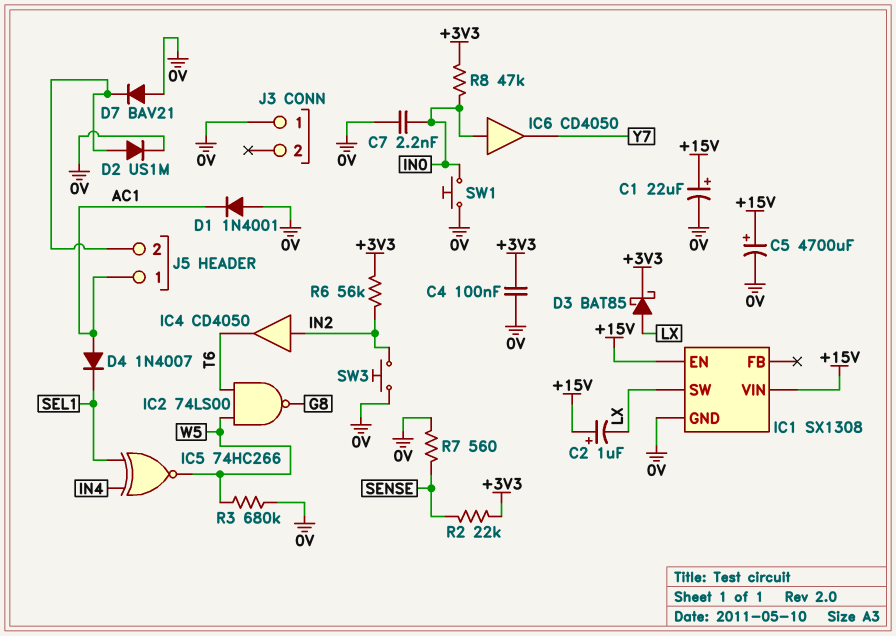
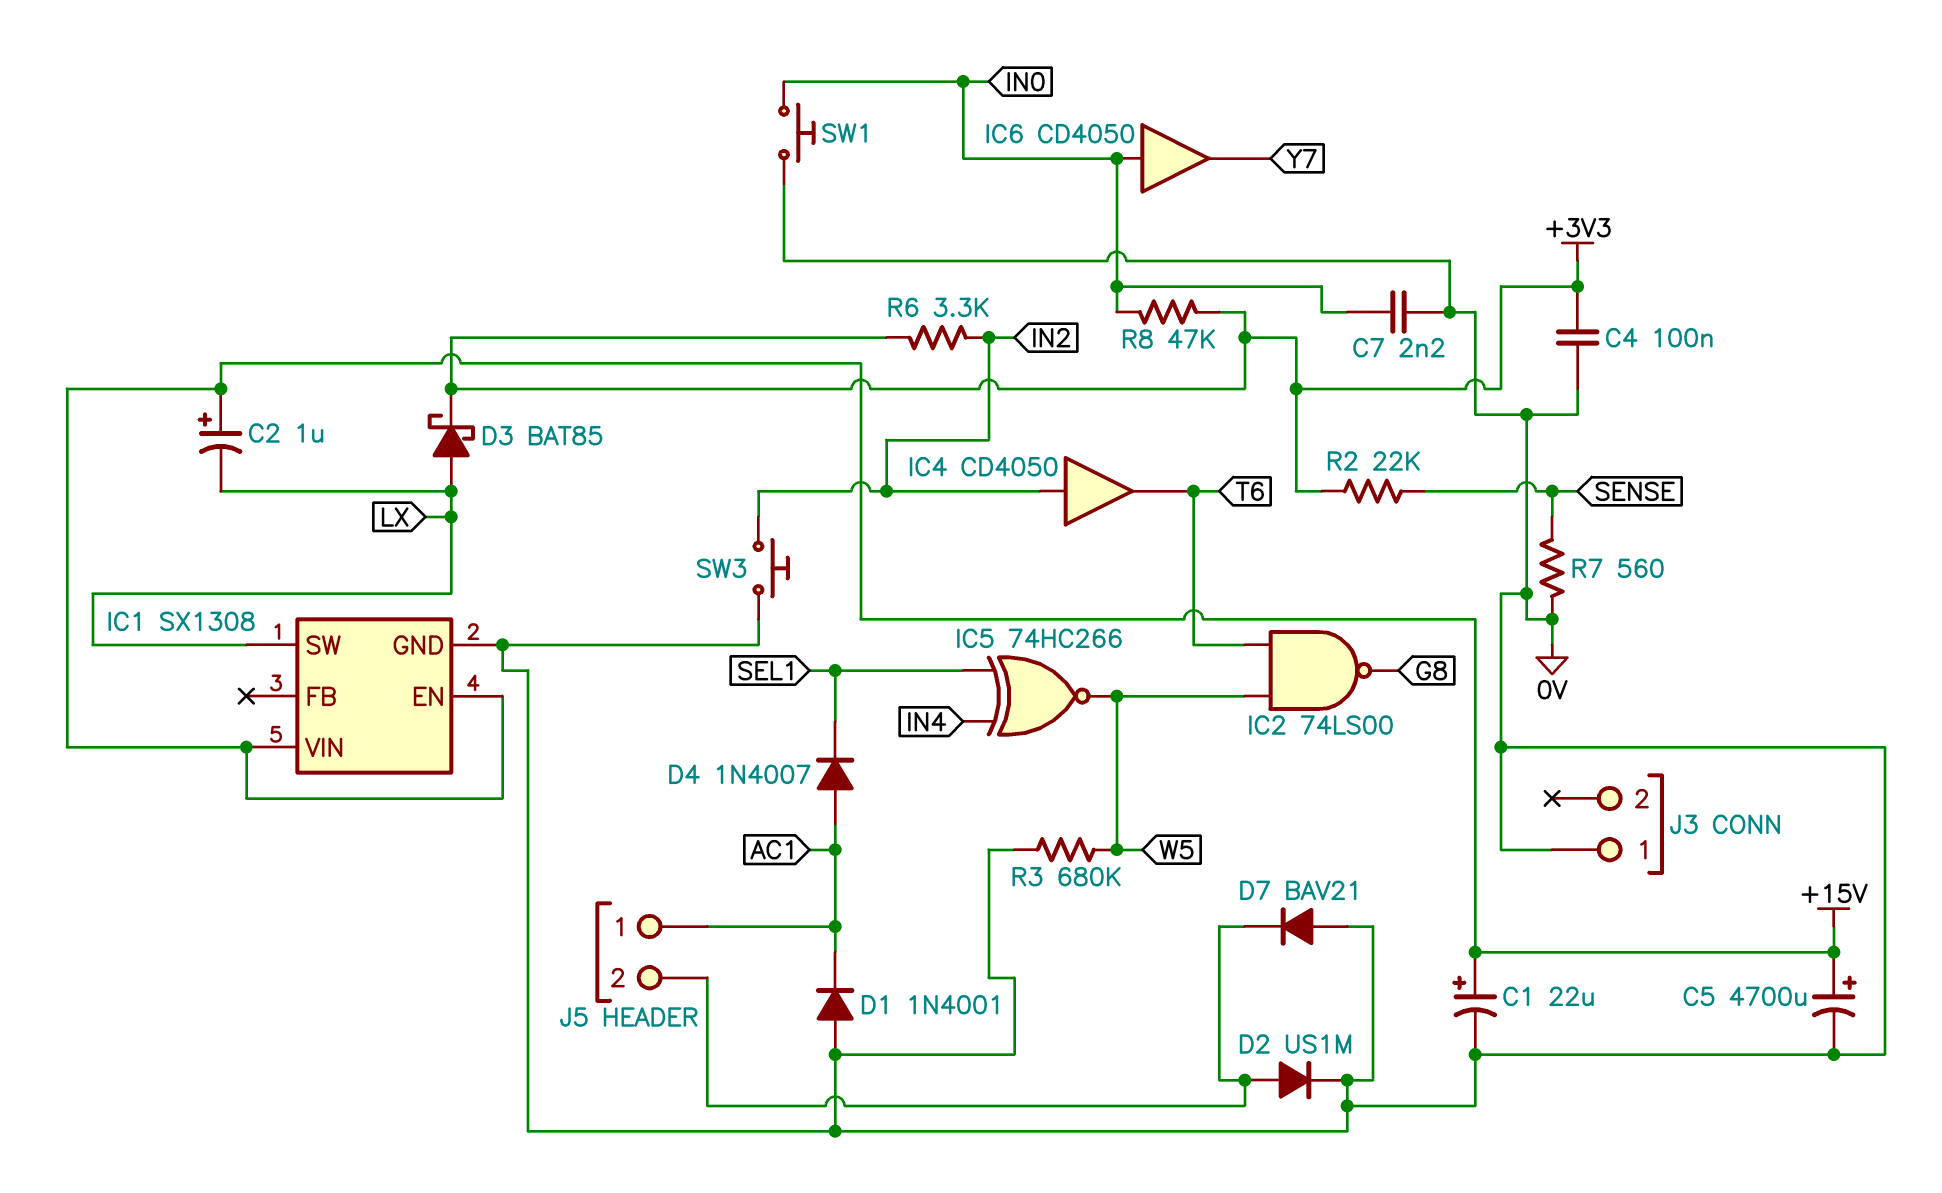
R6: 56k (+3V3, IN2) -> 3.3k (+3V3, IN2)

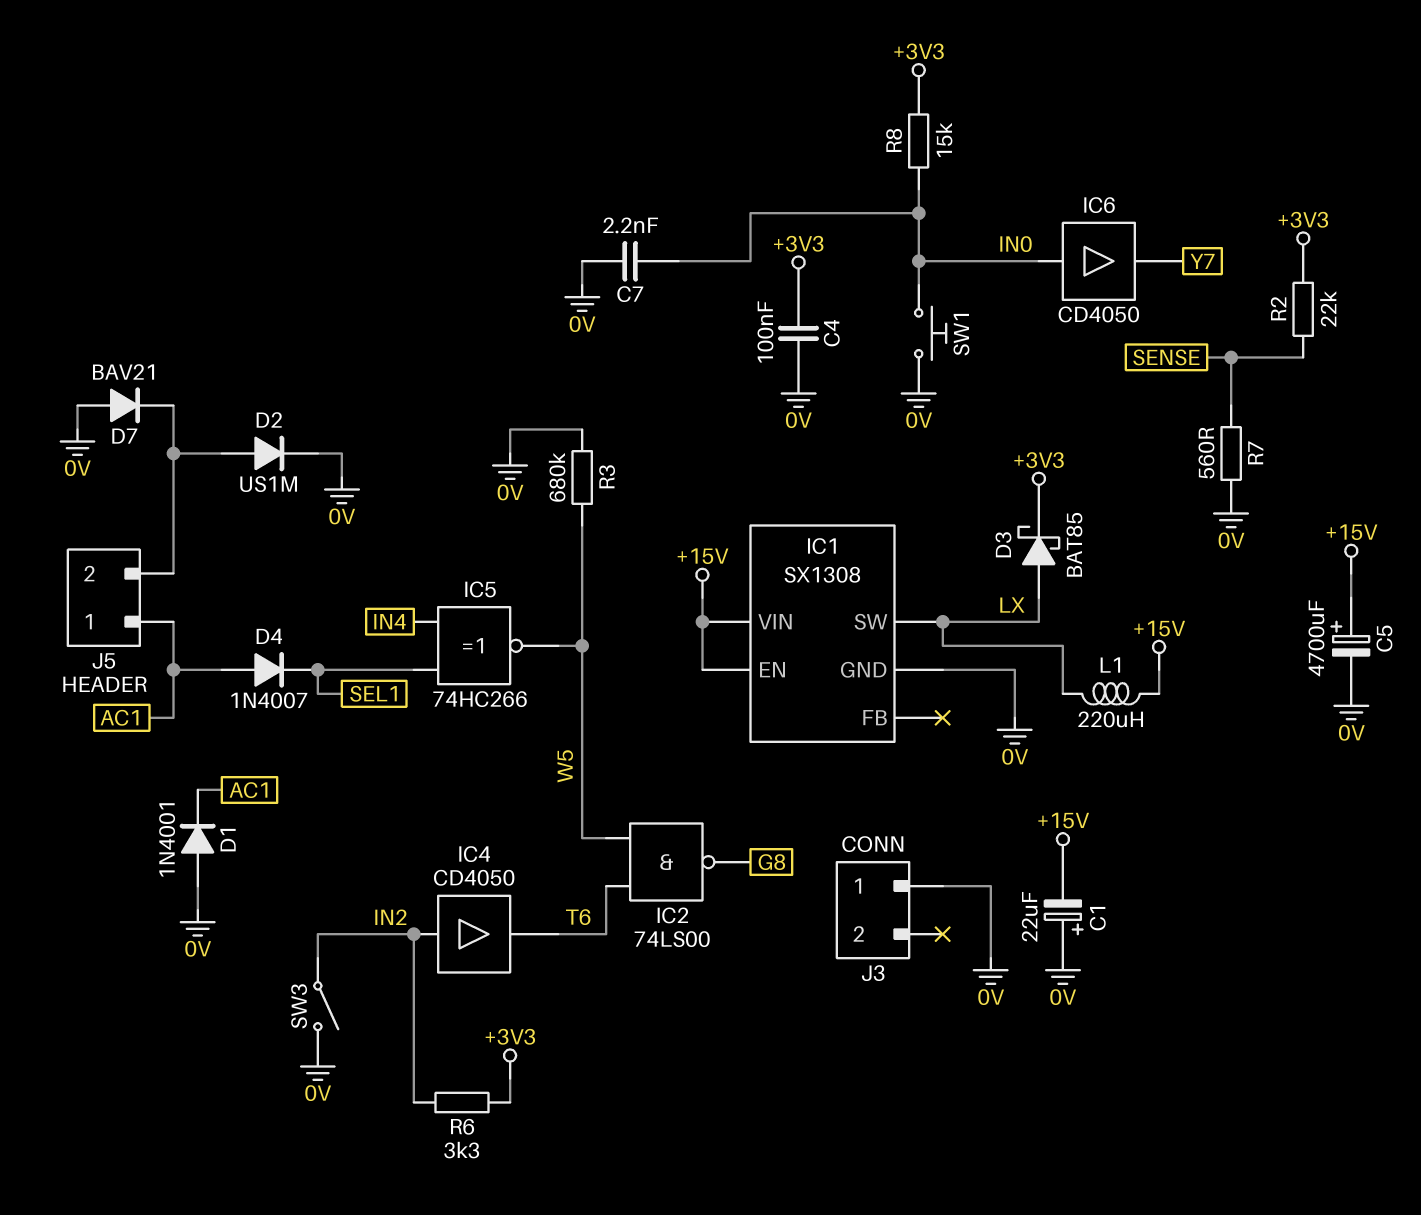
C1: 22uF (plus +15V, minus 0V) -> 22uF (plus 0V, minus +15V)
C2: 1uF (plus +15V, minus LX) -> none
L1: none -> 220uH (+15V, LX)
R8: 47k (+3V3, IN0) -> 15k (+3V3, IN0)
SW3: button (0V, IN2) -> switch (0V, IN2)

